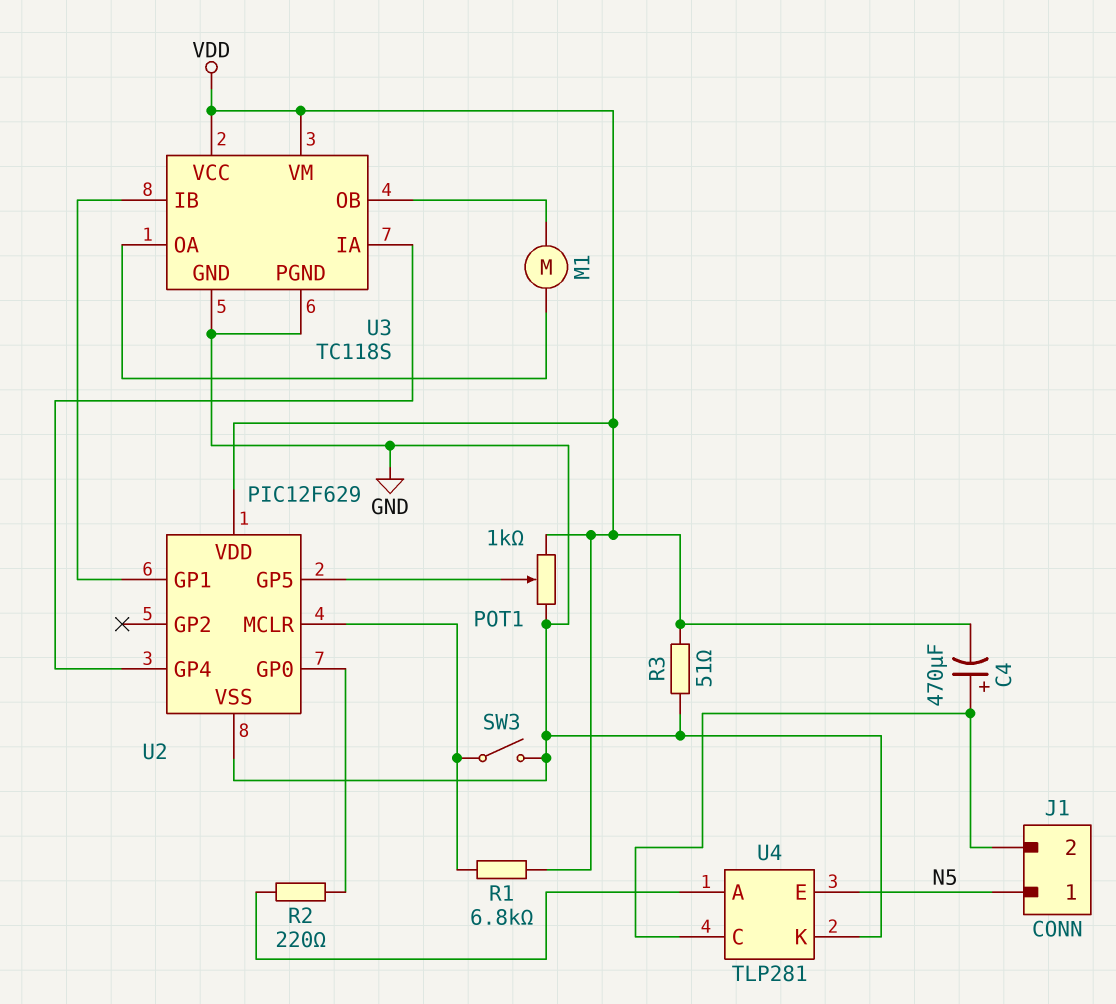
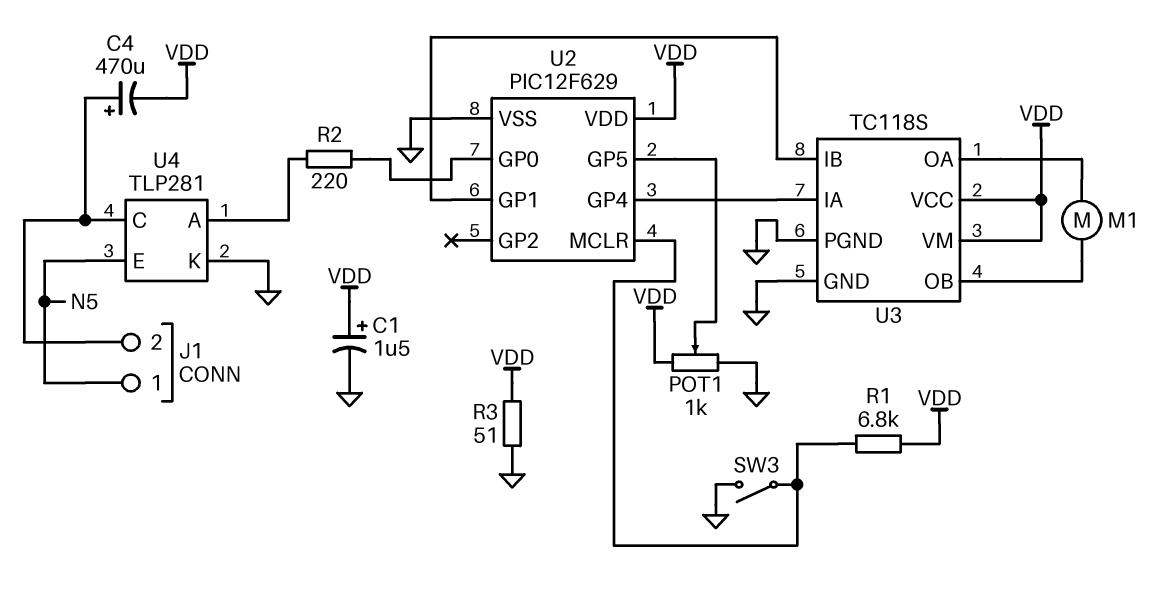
C1: none -> 1.5uF (plus VDD, minus GND)

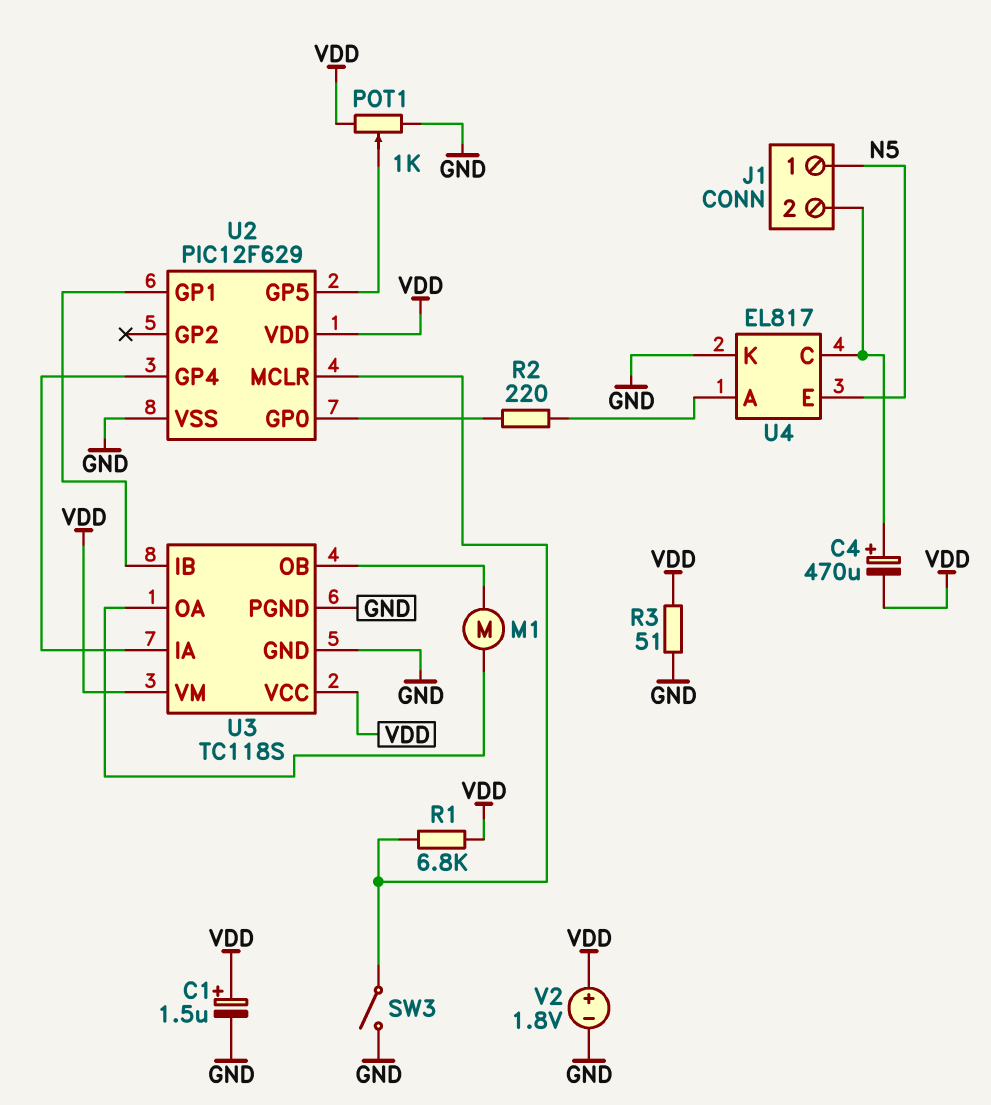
U4: TLP281 -> EL817
V2: none -> 1.8V (plus VDD, minus GND)

